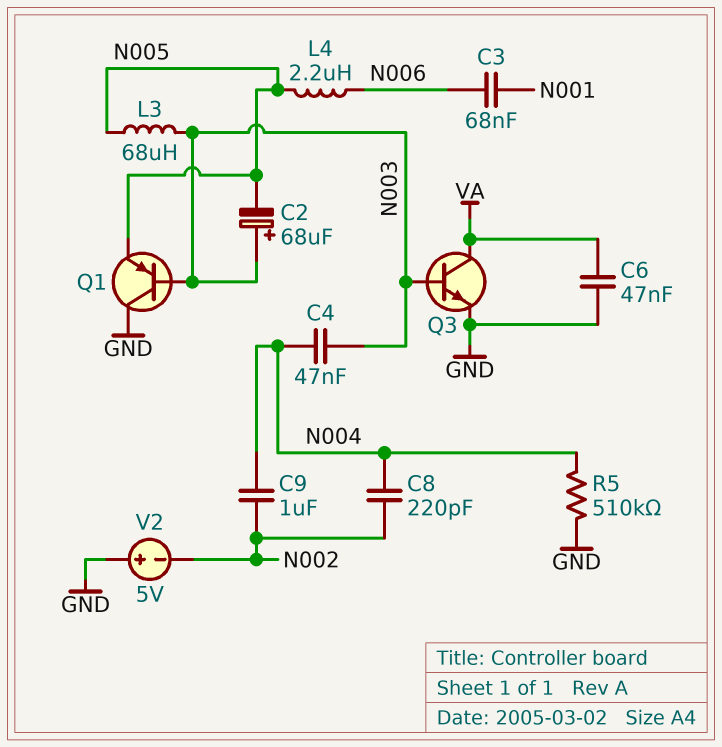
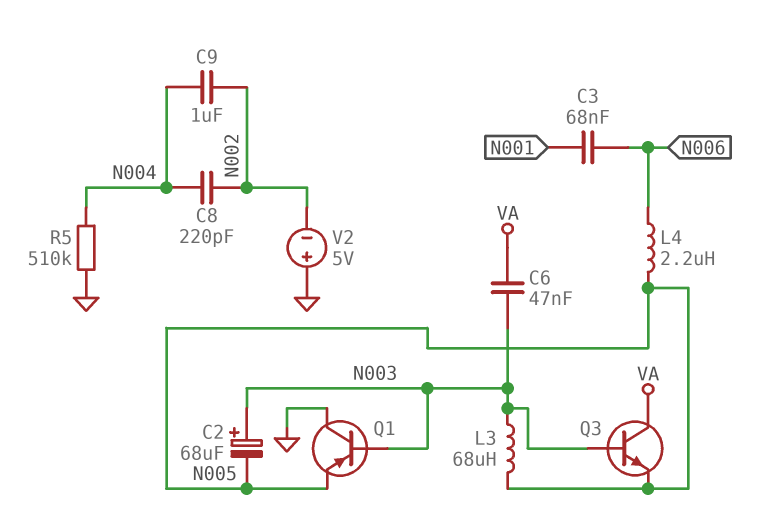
C4: 47nF (N003, N004) -> none
C6: 47nF (GND, VA) -> 47nF (N003, VA)
Q3: NPN (B N003, C VA, E GND) -> NPN (B N003, C VA, E N005)

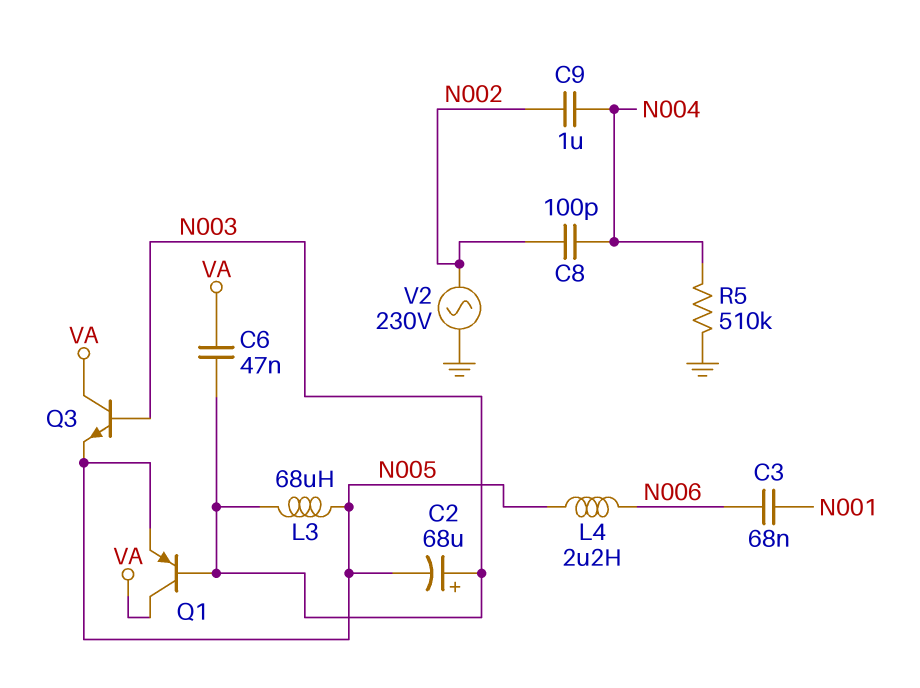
C8: 220pF (N002, N004) -> 100pF (N002, N004)
Q1: PNP (B N003, C GND, E N005) -> PNP (B N003, C VA, E N005)
V2: 5V (plus GND, minus N002) -> AC 230V (GND, N002)

